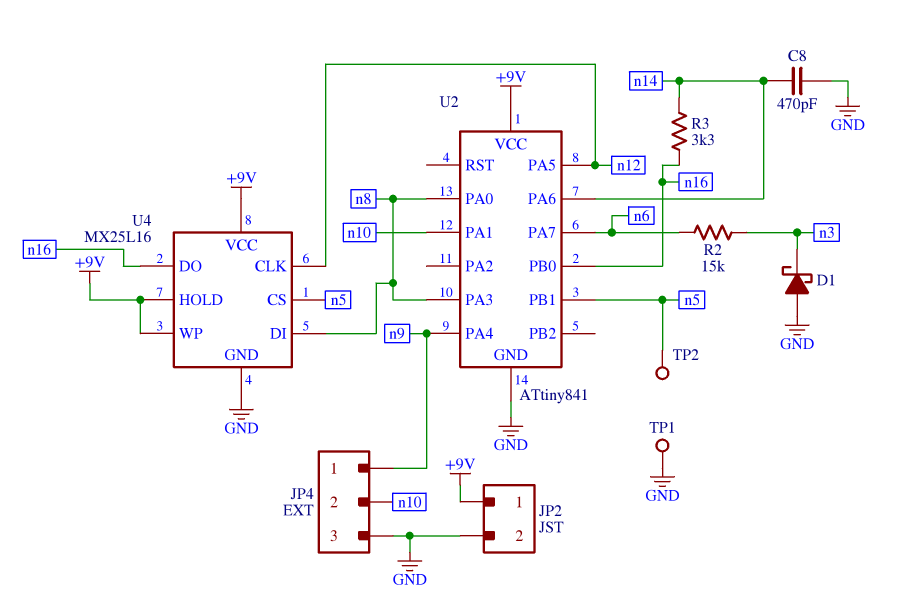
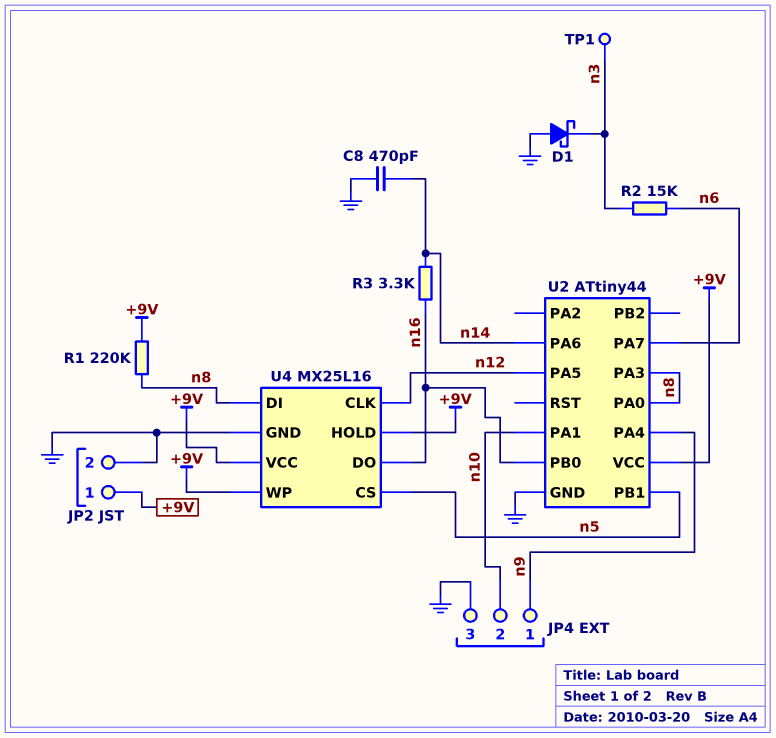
R1: none -> 220k (+9V, n8)
TP1: test point (GND) -> test point (n3)
TP2: test point (n5) -> none
U2: ATtiny841 -> ATtiny44

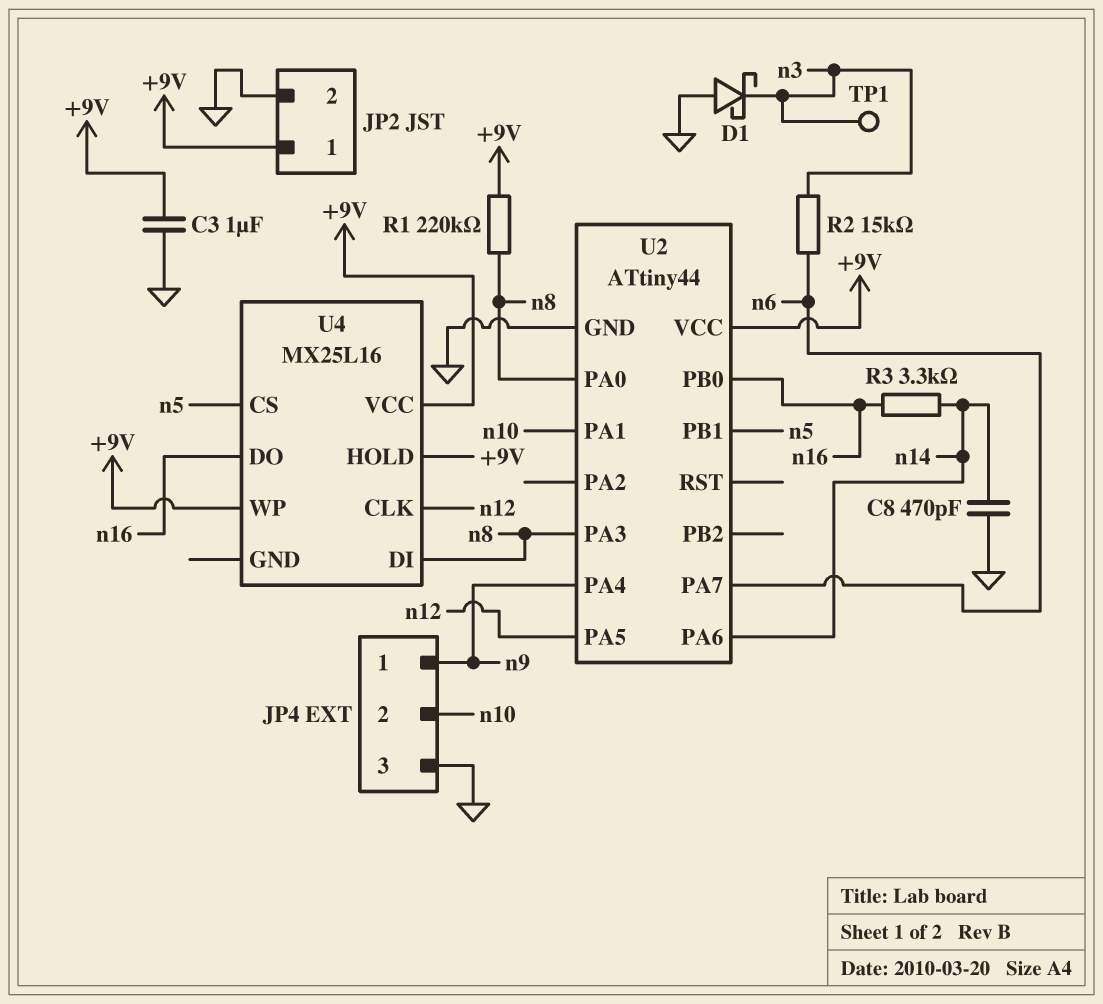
C3: none -> 1uF (+9V, GND)
U4 pin GND: GND -> none

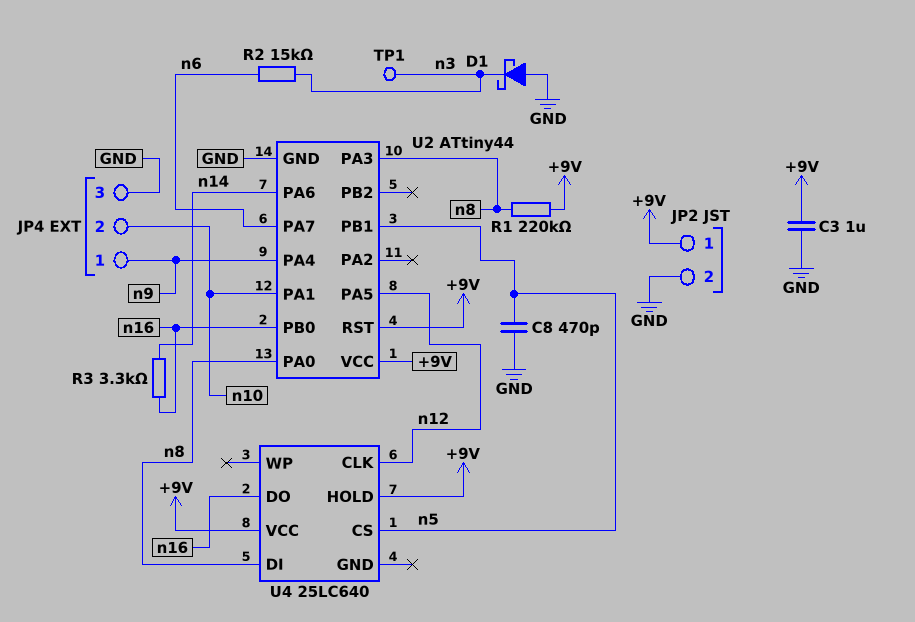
C8: 470pF (GND, n14) -> 470pF (GND, n5)
U2 pin RST: none -> +9V
U4: MX25L16 -> 25LC640
U4 pin WP: +9V -> none

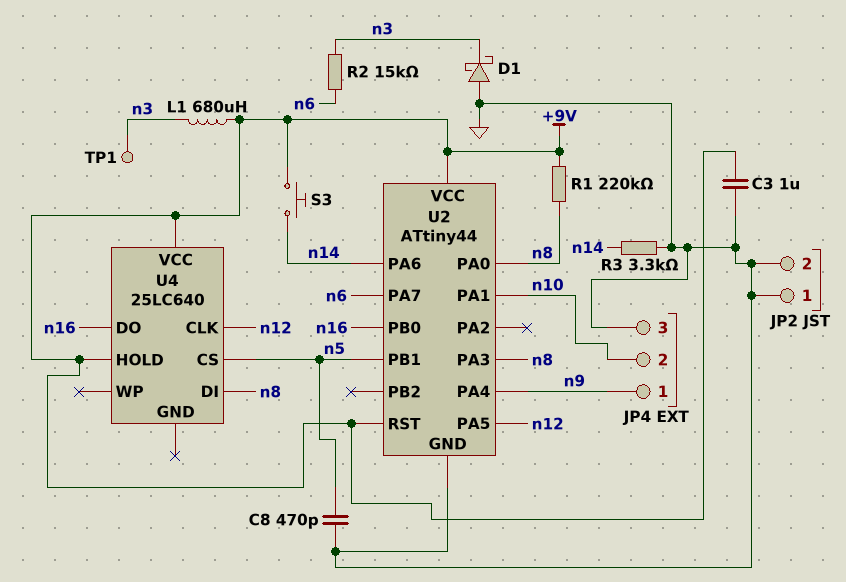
JP2 pin 1: +9V -> GND
L1: none -> 680uH (+9V, n3)
R3: 3.3k (n14, n16) -> 3.3k (GND, n14)
S3: none -> button (+9V, n14)

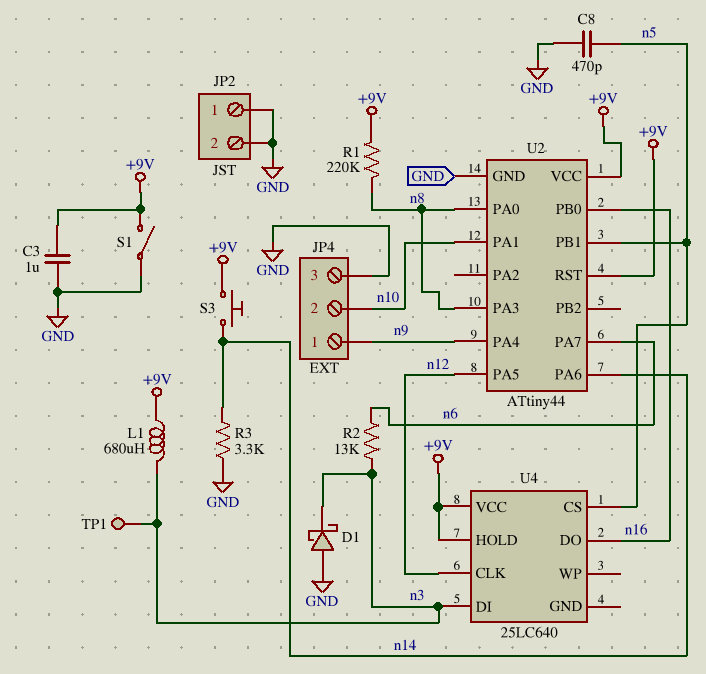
R2: 15k (n3, n6) -> 13k (n3, n6)
S1: none -> switch (+9V, GND)
U4 pin DI: n8 -> n3

